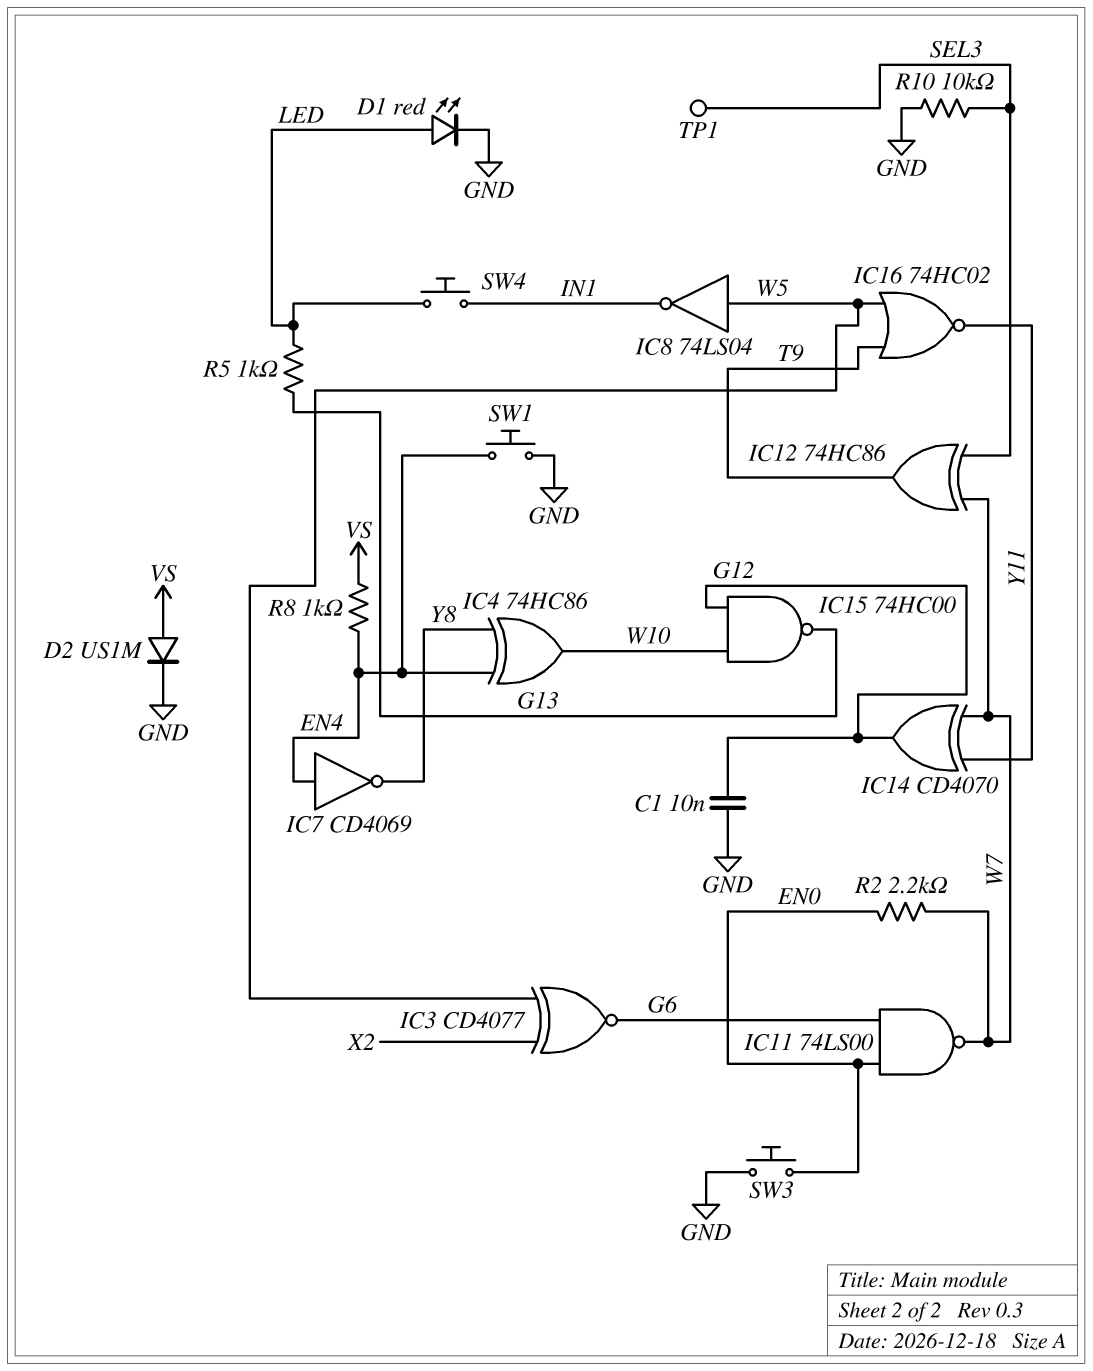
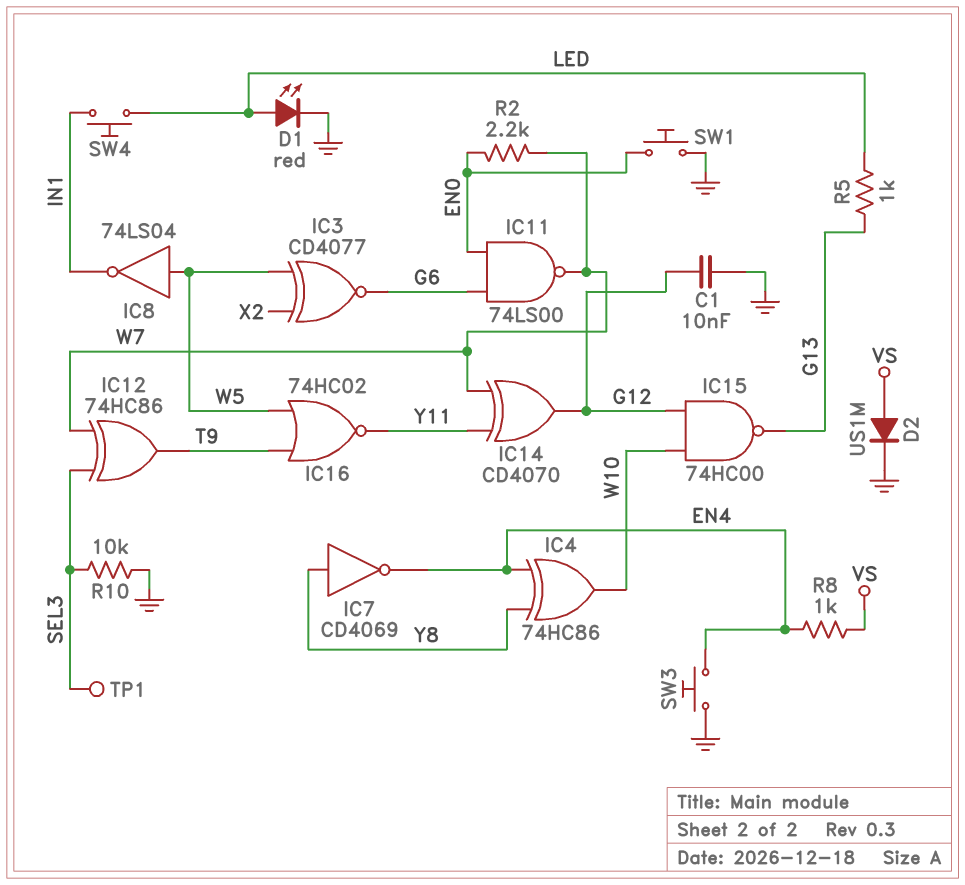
IC7: NOT CD4069 (in EN4, out Y8) -> NOT CD4069 (in Y8, out EN4)
SW1: button (EN4, GND) -> button (EN0, GND)
SW3: button (EN0, GND) -> button (EN4, GND)

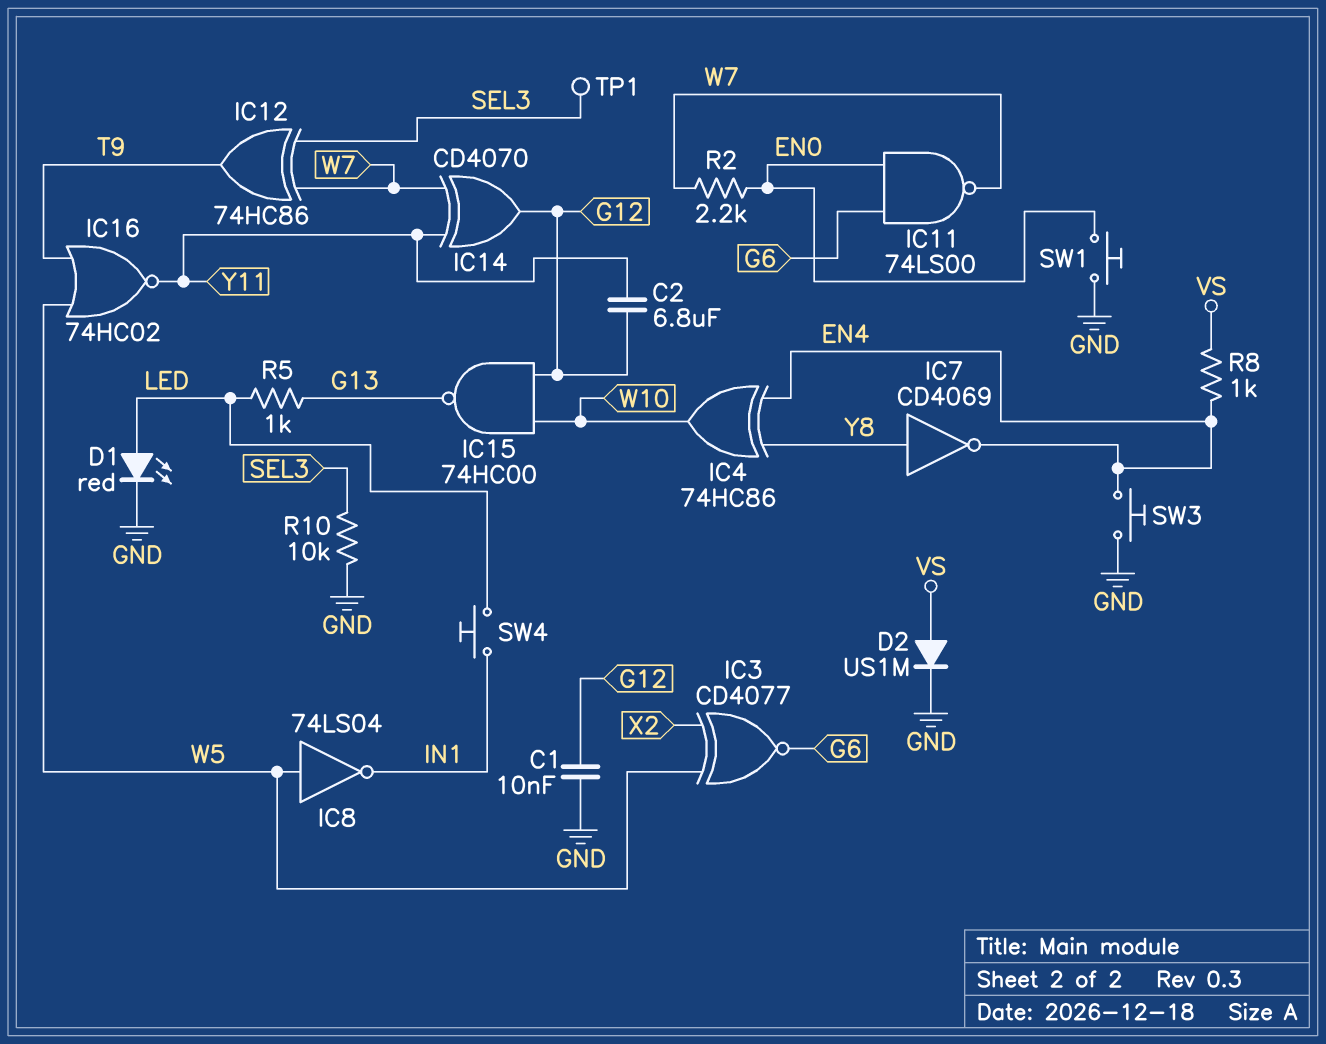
C2: none -> 6.8uF (G12, Y11)

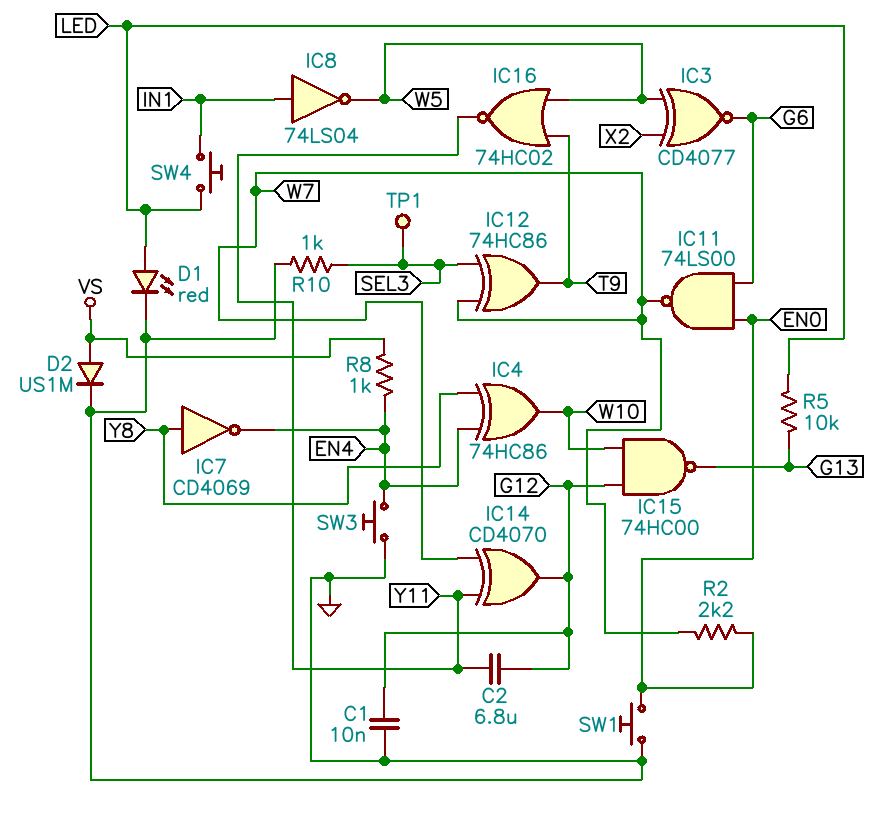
IC8: NOT 74LS04 (in W5, out IN1) -> NOT 74LS04 (in IN1, out W5)
R5: 1k (G13, LED) -> 10k (G13, LED)
R10: 10k (GND, SEL3) -> 1k (GND, SEL3)

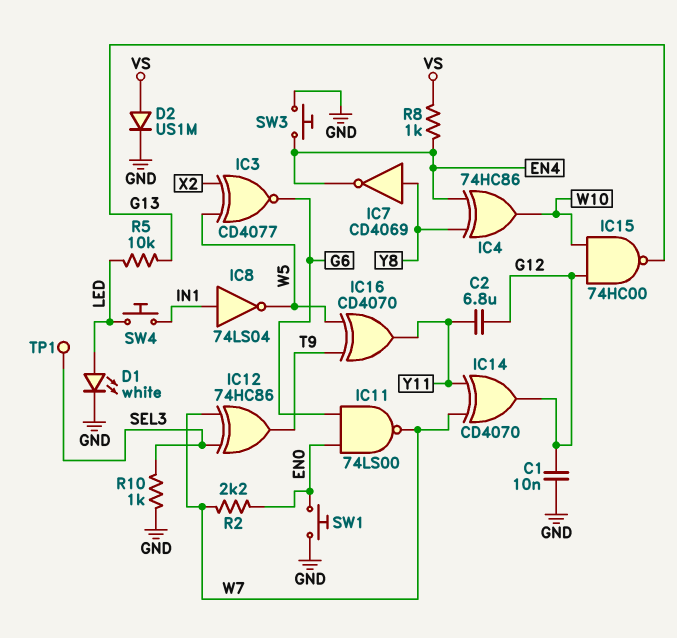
D1: LED red (A LED, K GND) -> LED white (A LED, K GND)
IC16: NOR 74HC02 (in T9, in W5, out Y11) -> XOR CD4070 (in T9, in W5, out Y11)

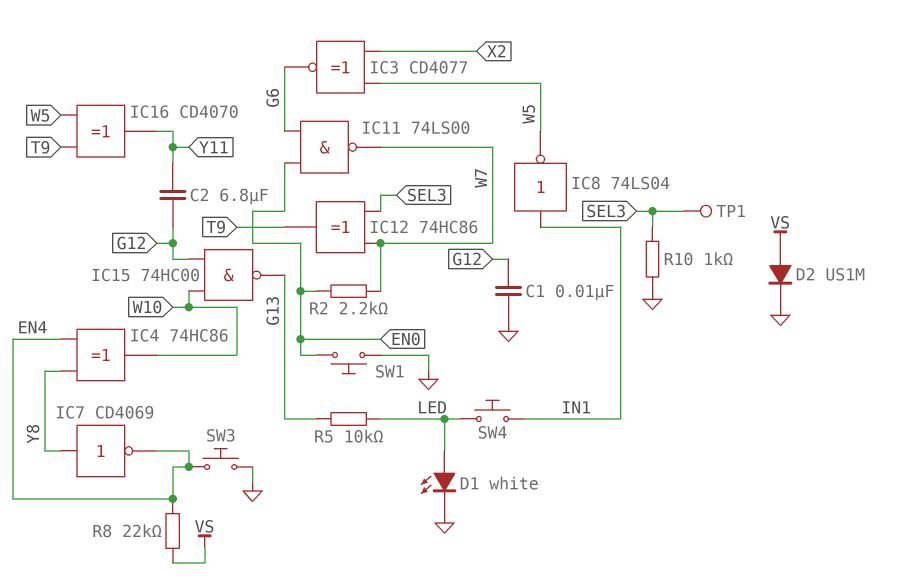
IC14: XOR CD4070 (in W7, in Y11, out G12) -> none
R8: 1k (EN4, VS) -> 22k (EN4, VS)

